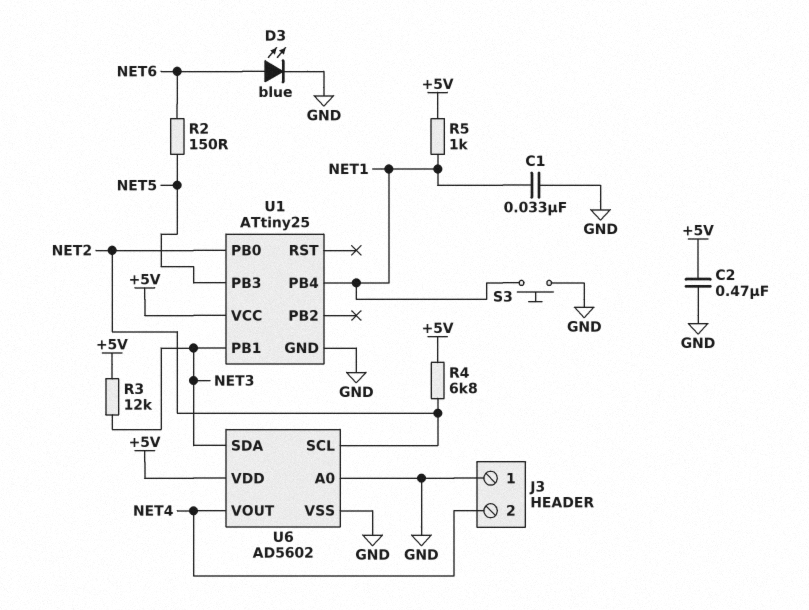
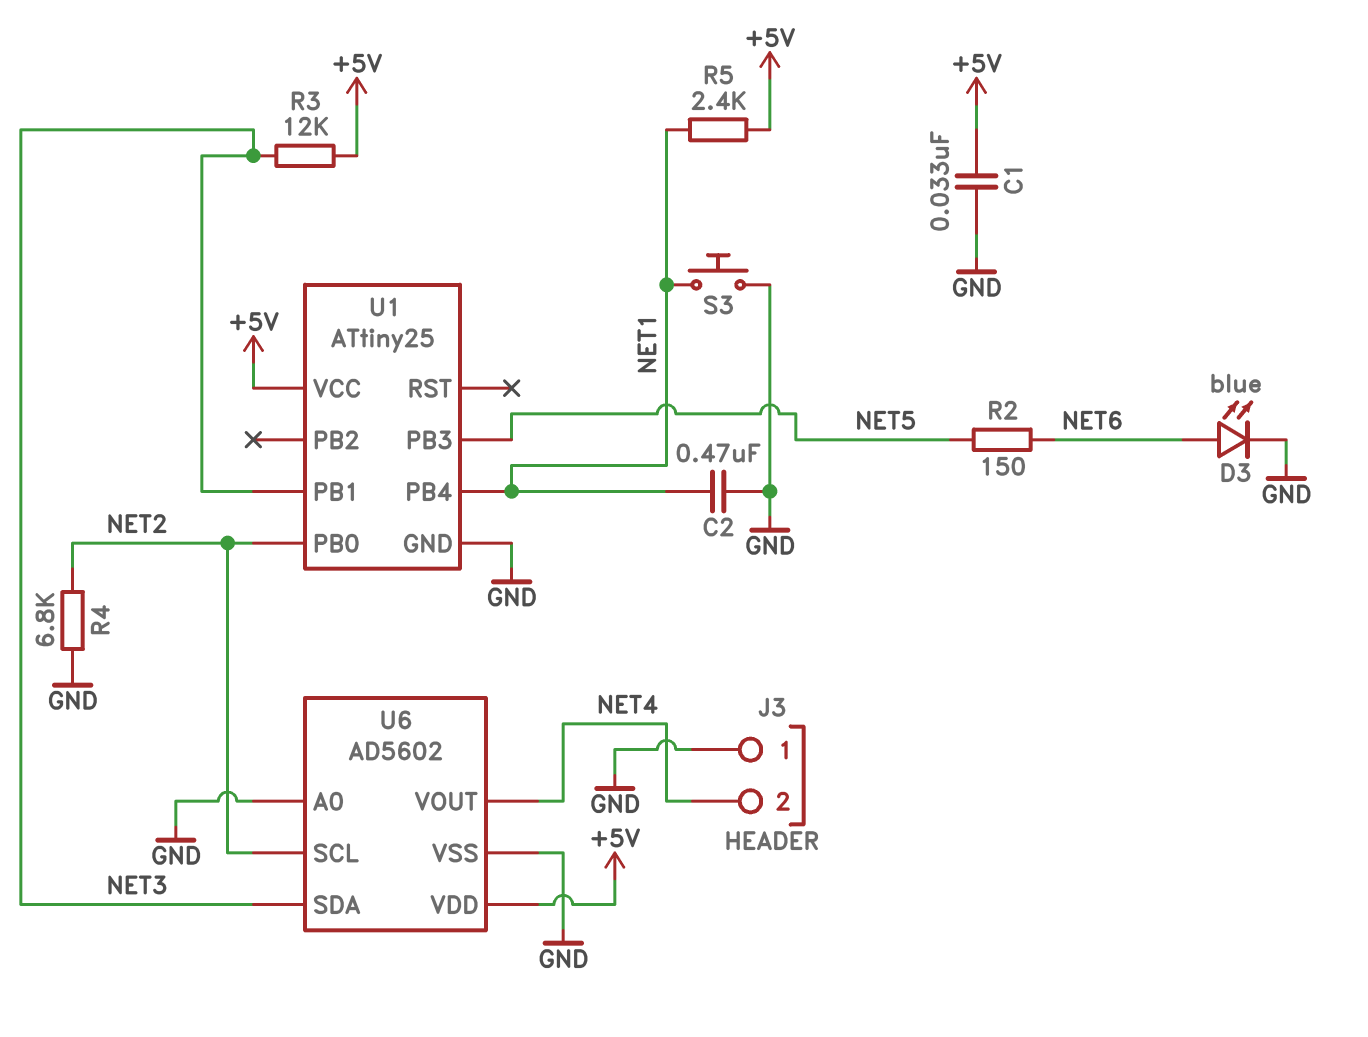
C1: 33nF (GND, NET1) -> 33nF (+5V, GND)
C2: 470nF (+5V, GND) -> 470nF (GND, NET1)
R4: 6.8k (+5V, NET2) -> 6.8k (GND, NET2)
R5: 1k (+5V, NET1) -> 2.4k (+5V, NET1)

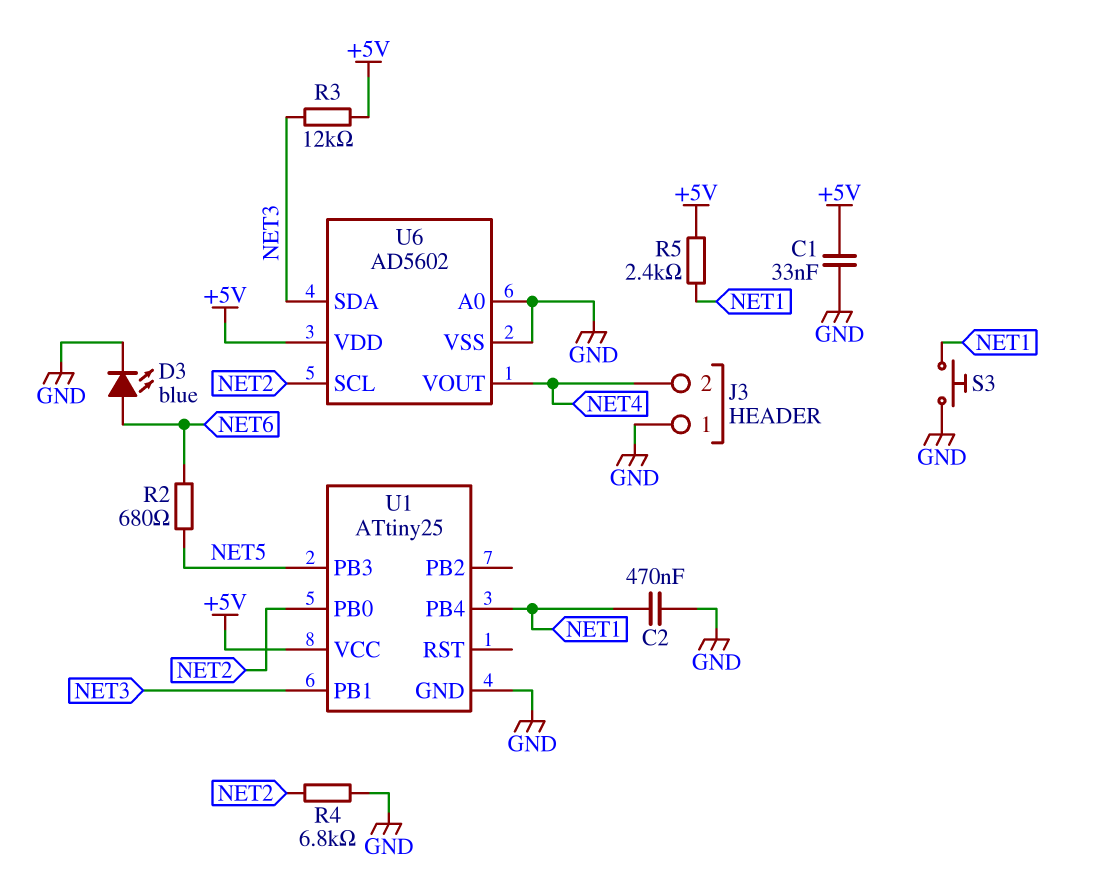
R2: 150 (NET5, NET6) -> 680 (NET5, NET6)

